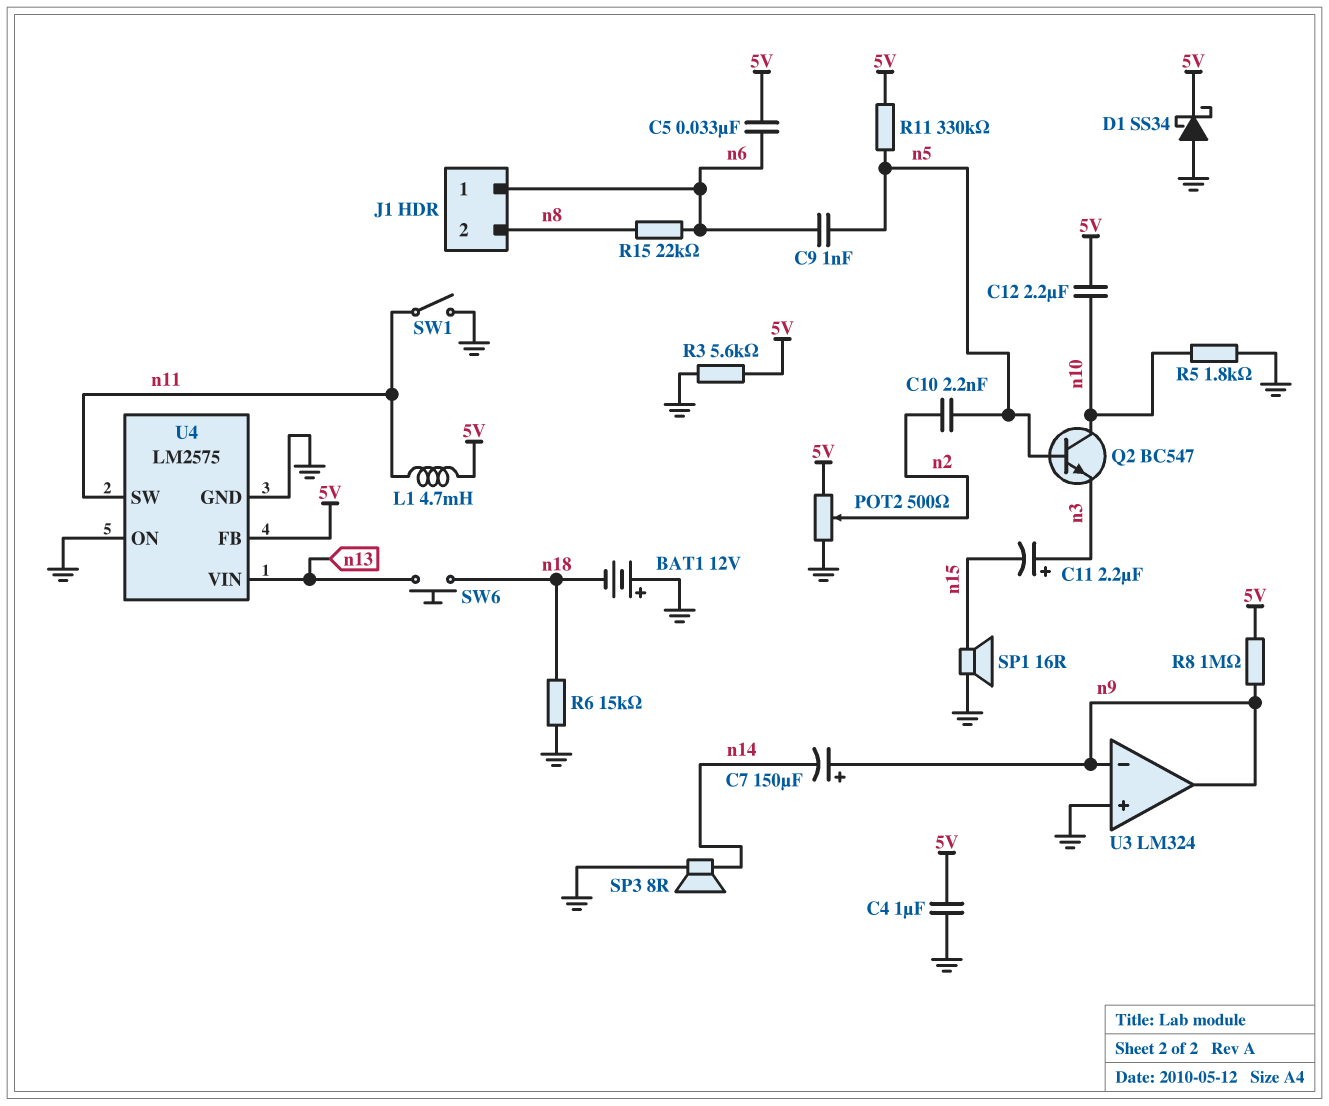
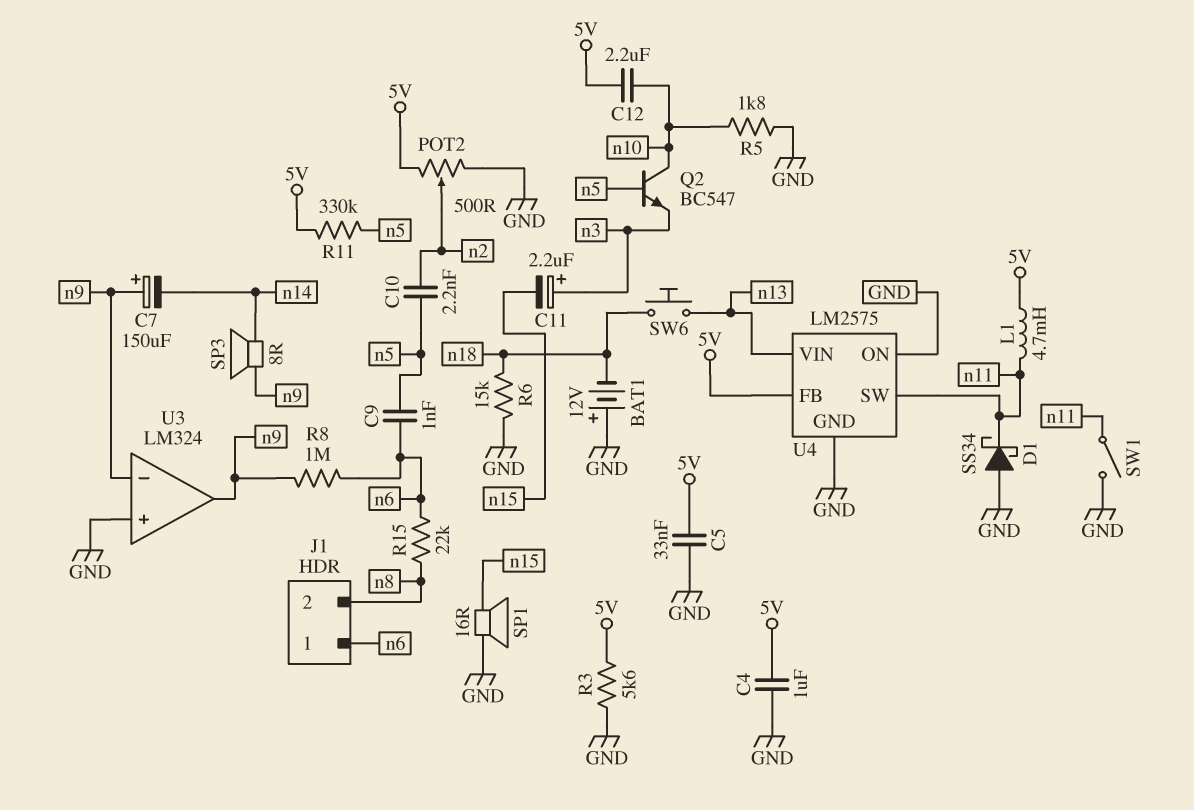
C5: 33nF (5V, n6) -> 33nF (5V, GND)
D1: schottky SS34 (A GND, K 5V) -> schottky SS34 (A GND, K n11)
R8: 1M (5V, n9) -> 1M (n6, n9)
SP3: speaker 8R (GND, n14) -> speaker 8R (n9, n14)

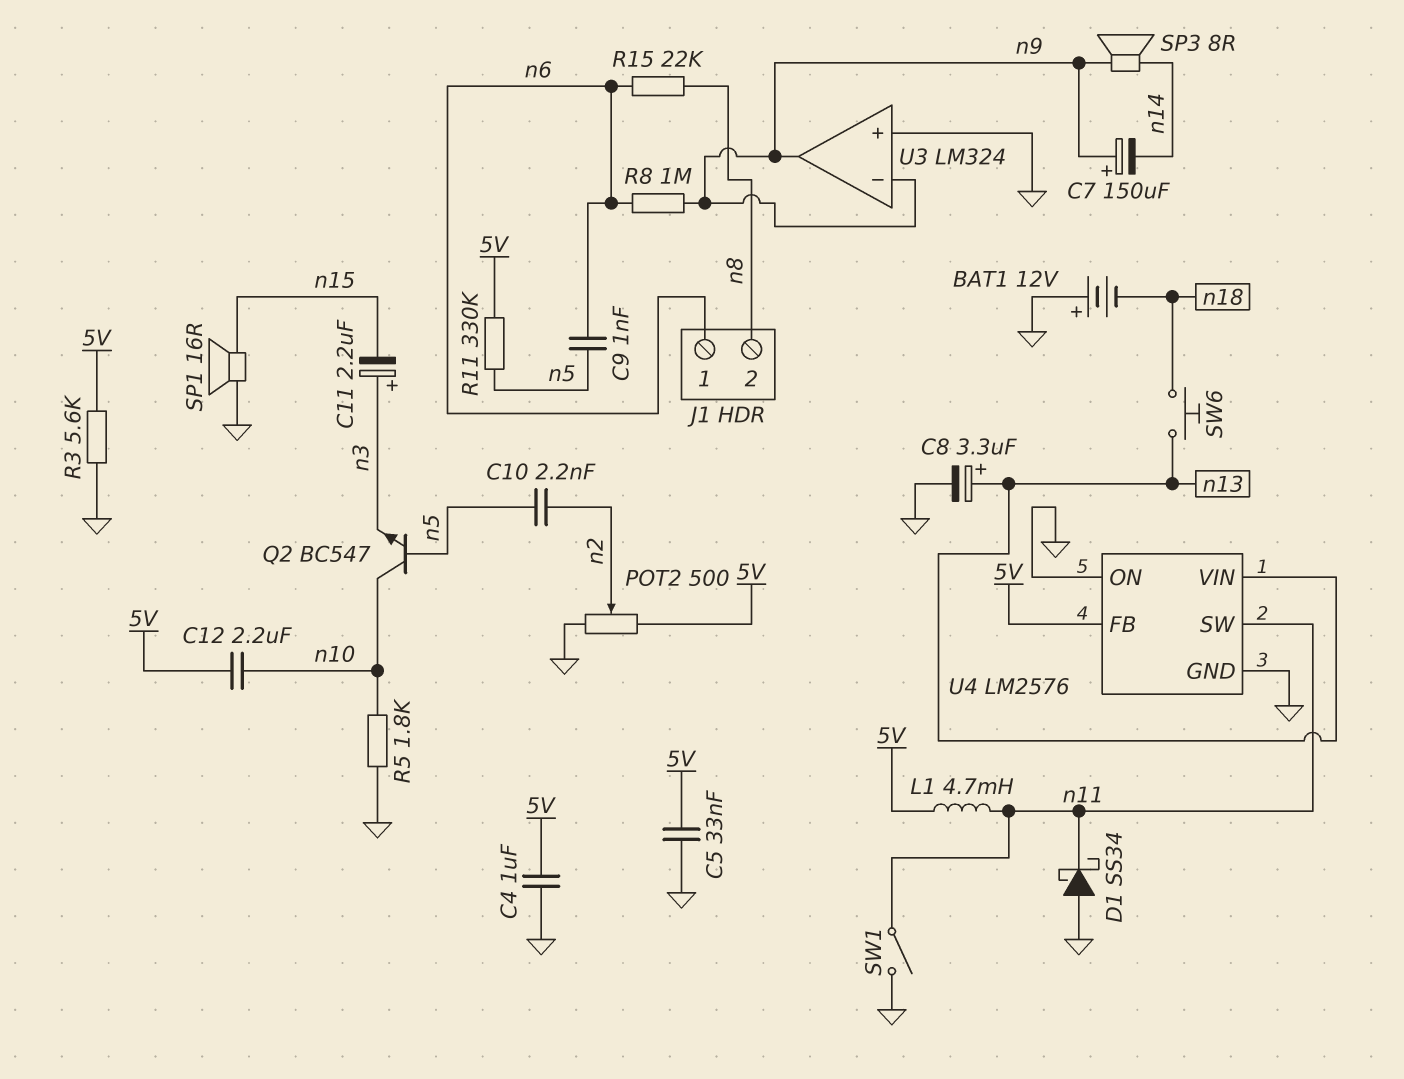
C8: none -> 3.3uF (plus n13, minus GND)
R6: 15k (GND, n18) -> none
U4: LM2575 -> LM2576

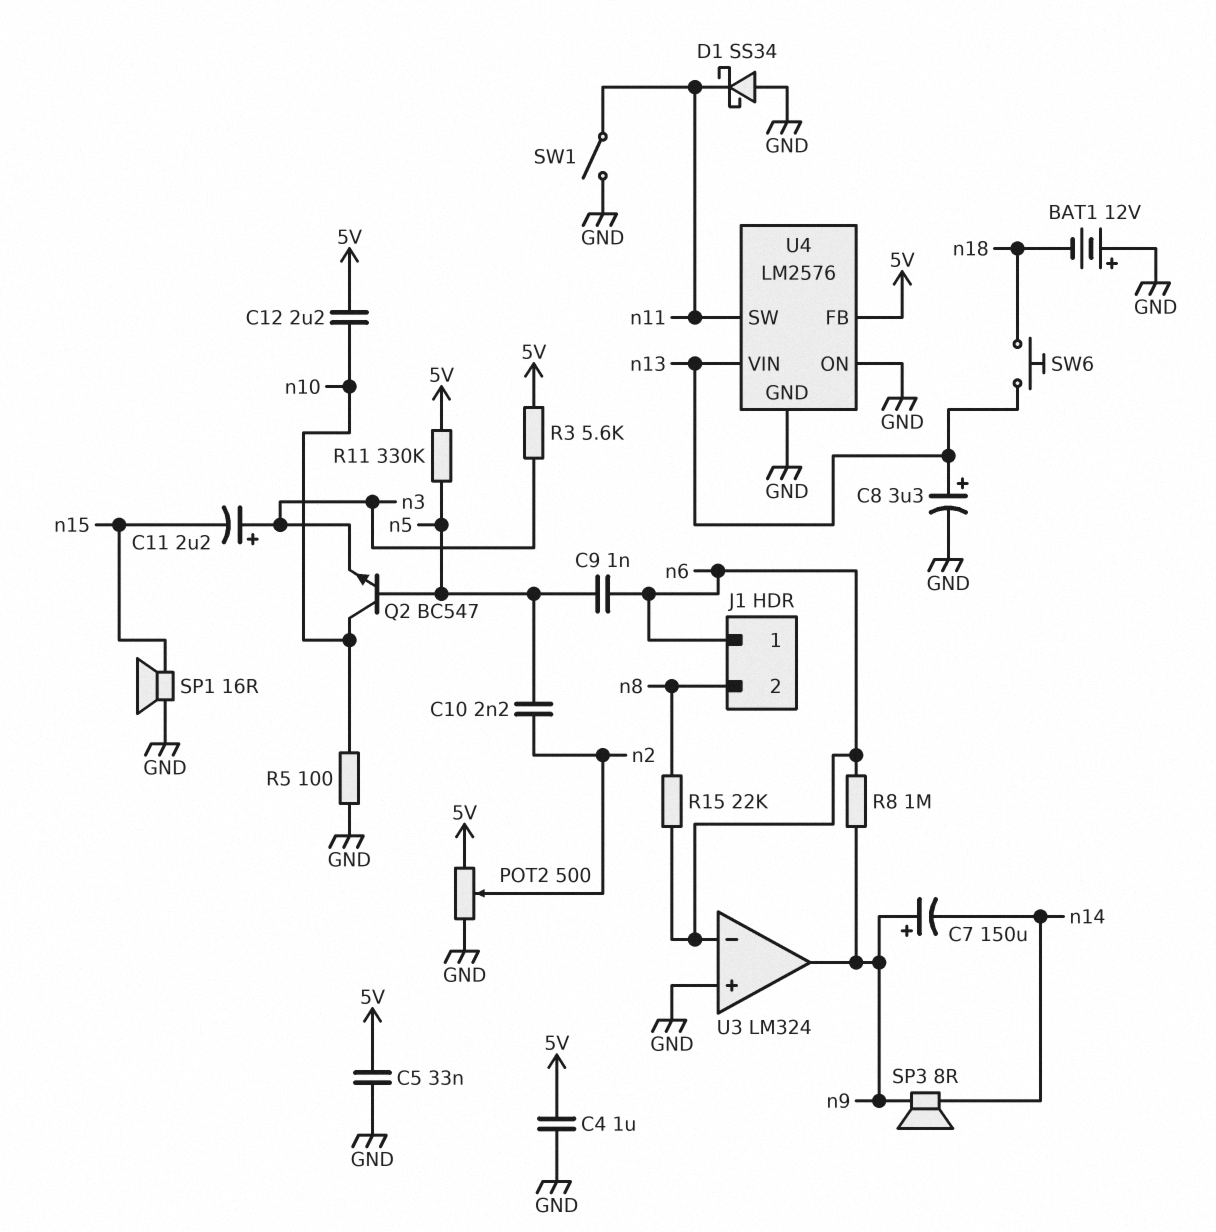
L1: 4.7mH (5V, n11) -> none
R3: 5.6k (5V, GND) -> 5.6k (5V, n3)
R5: 1.8k (GND, n10) -> 100 (GND, n10)
U3 pin in-: n9 -> n6

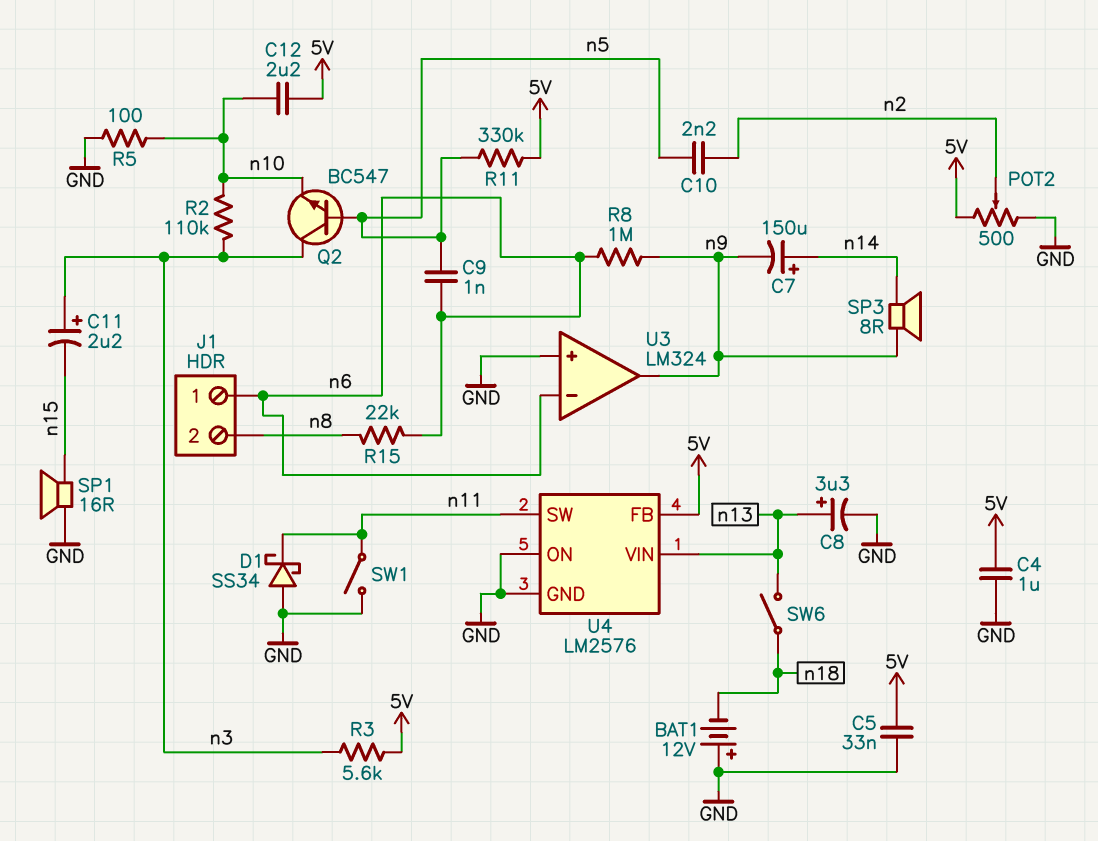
C7: 150uF (plus n9, minus n14) -> 150uF (plus n14, minus n9)
Q2: NPN BC547 (B n5, C n10, E n3) -> NPN BC547 (B n5, C n3, E n10)
R2: none -> 110k (n3, n10)
SW6: button (n13, n18) -> switch (n13, n18)

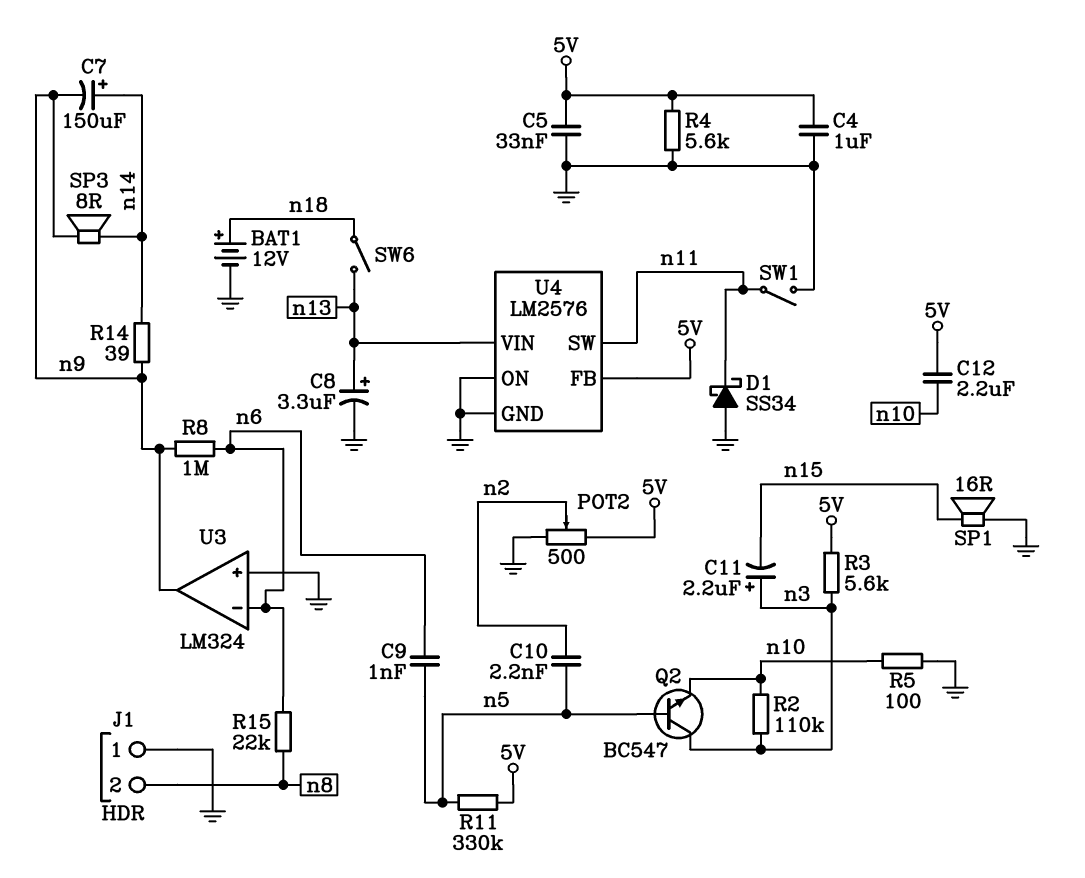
BAT1: 12V (plus GND, minus n18) -> 12V (plus n18, minus GND)
J1 pin 1: n6 -> GND
R4: none -> 5.6k (5V, GND)
R14: none -> 39 (n9, n14)

